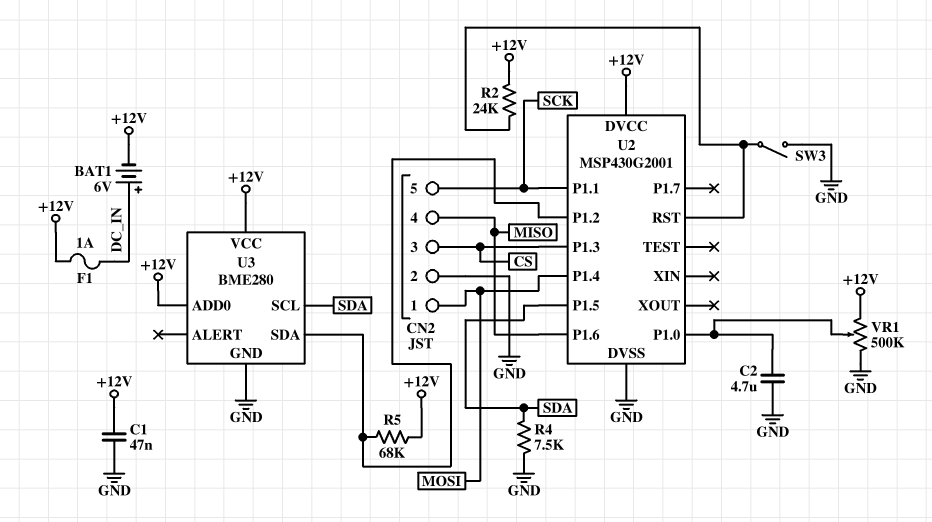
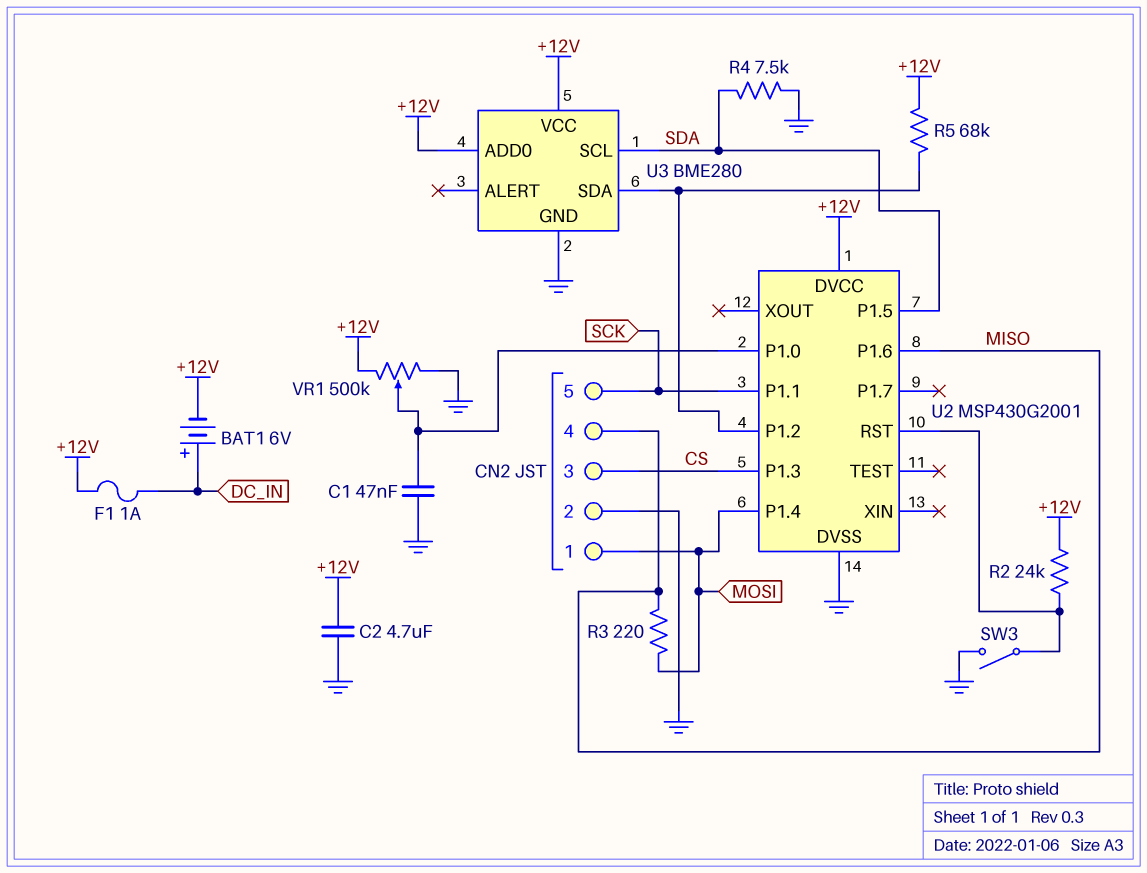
C1: 47nF (+12V, GND) -> 47nF (GND, U2/P1.0)
C2: 4.7uF (GND, U2/P1.0) -> 4.7uF (+12V, GND)
R3: none -> 220 (MISO, MOSI)

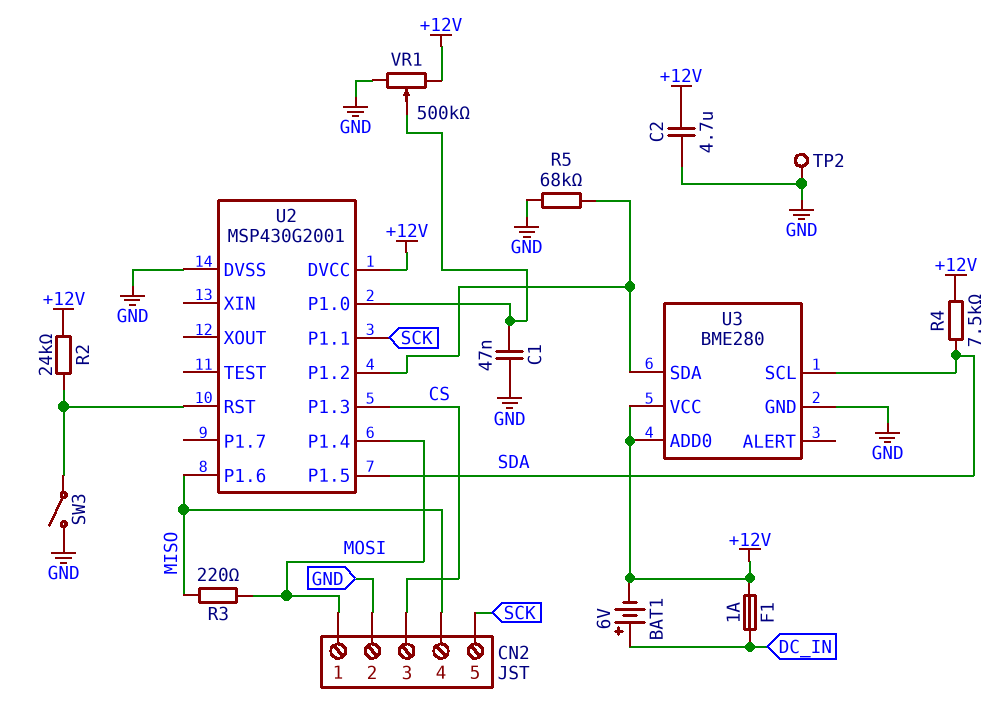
R4: 7.5k (GND, SDA) -> 7.5k (+12V, SDA)
R5: 68k (+12V, U2/P1.2) -> 68k (GND, U2/P1.2)
TP2: none -> test point (GND)

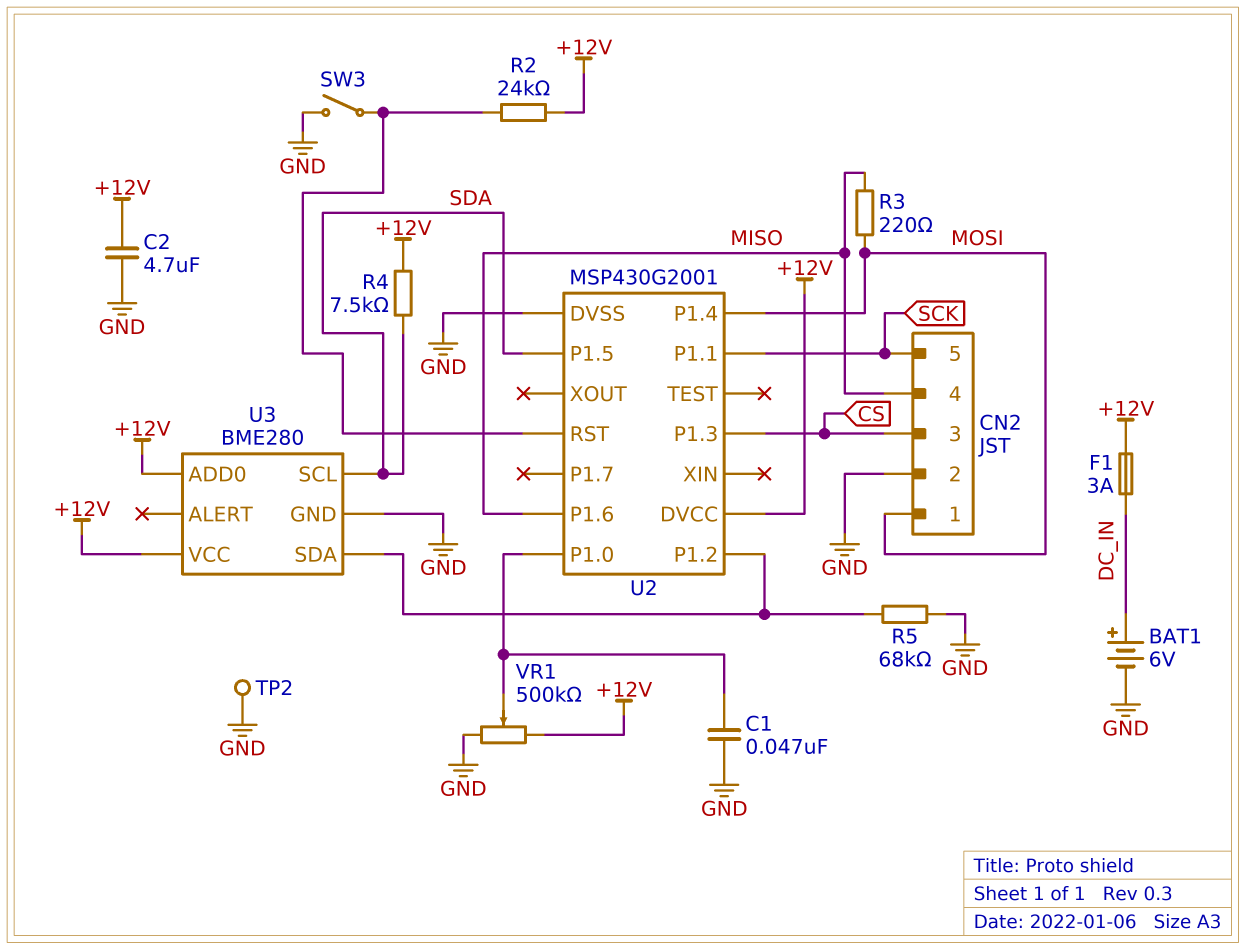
BAT1: 6V (plus DC_IN, minus +12V) -> 6V (plus DC_IN, minus GND)
F1: 1A (+12V, DC_IN) -> 3A (+12V, DC_IN)

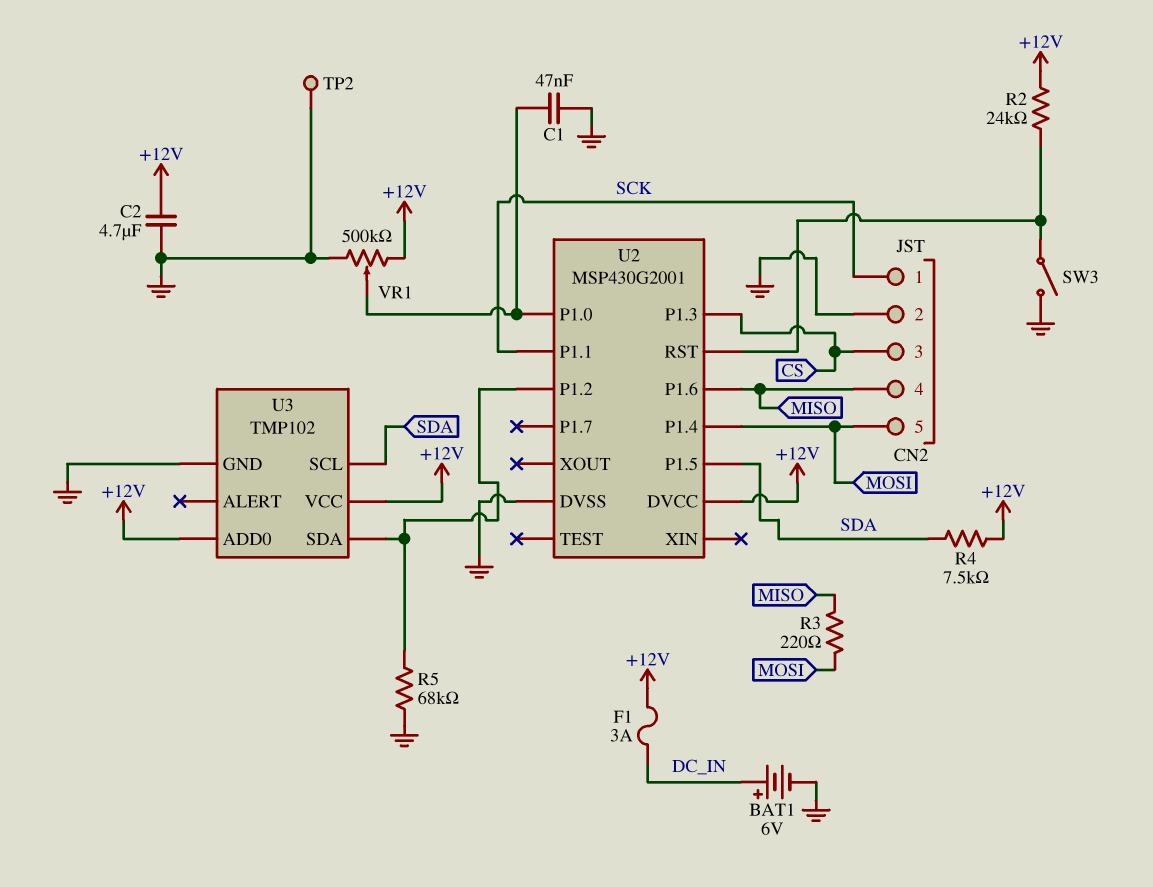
CN2 pin 1: MOSI -> SCK
CN2 pin 5: SCK -> MOSI
U3: BME280 -> TMP102

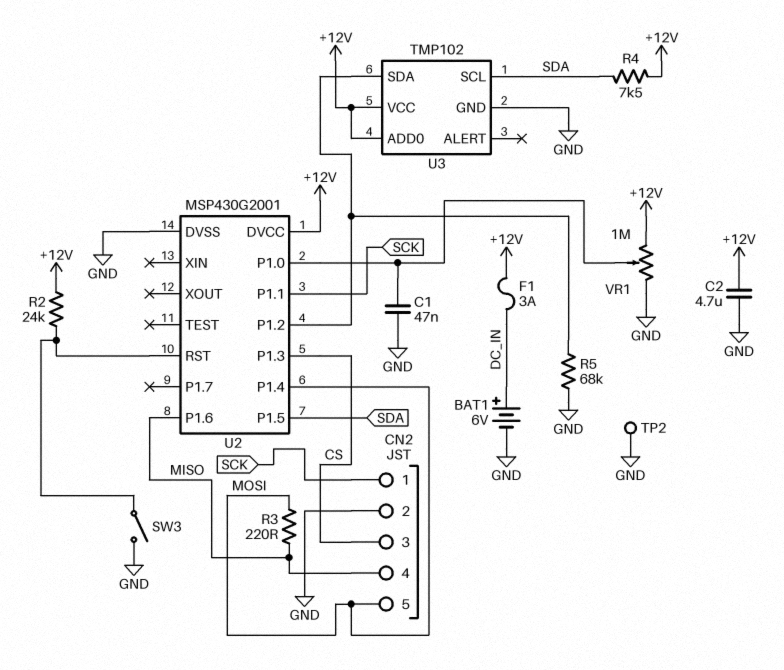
VR1: 500k (+12V, GND, wiper U2/P1.0) -> 1M (+12V, GND, wiper U2/P1.0)

